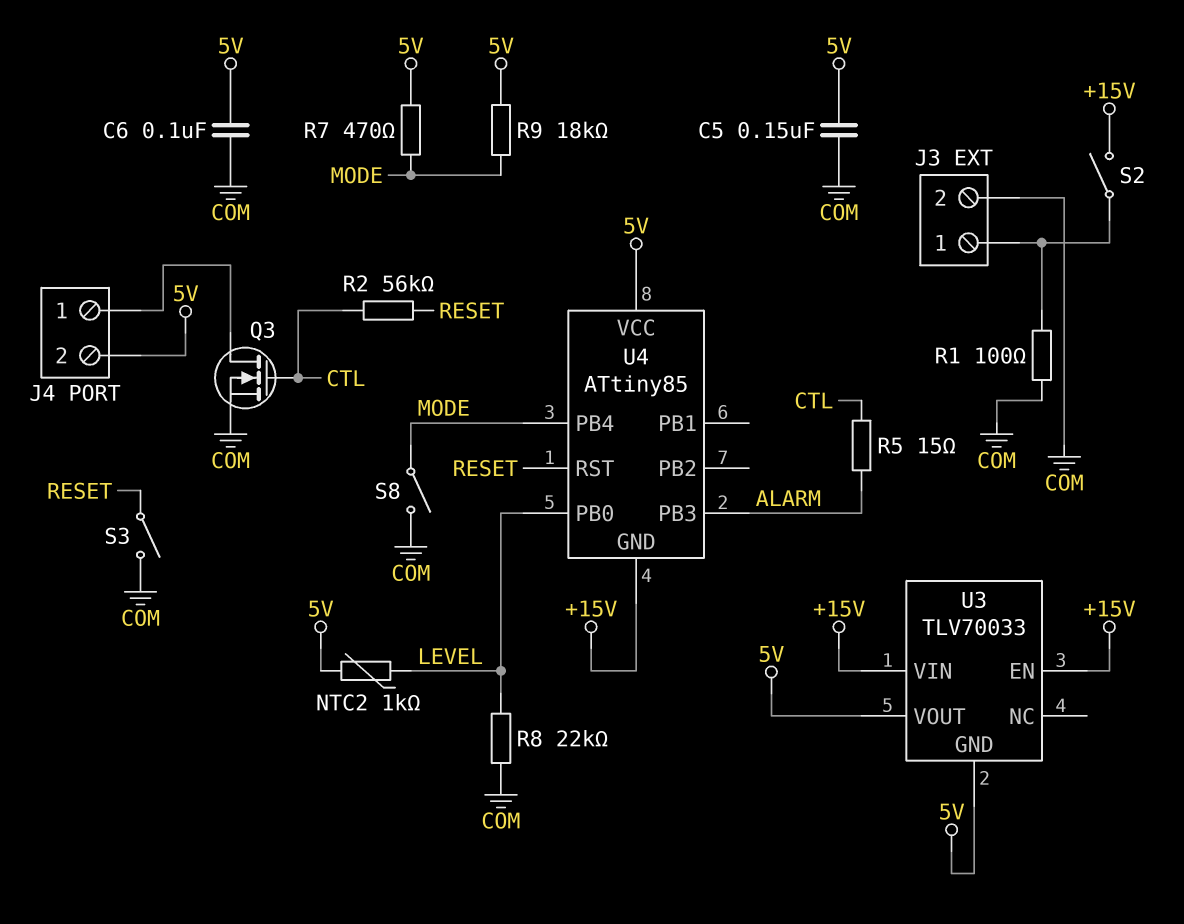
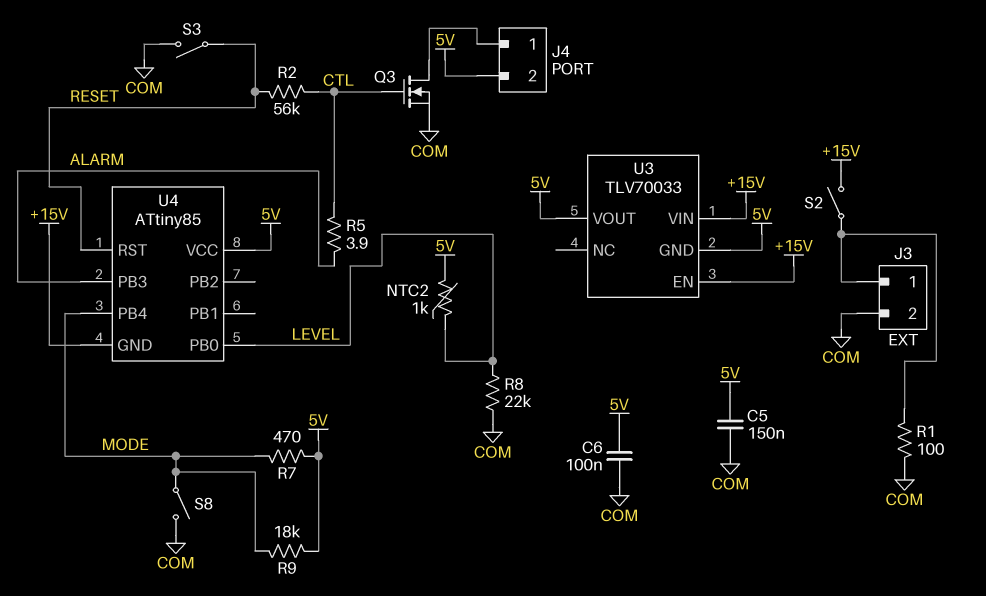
R5: 15 (ALARM, CTL) -> 3.9 (ALARM, CTL)

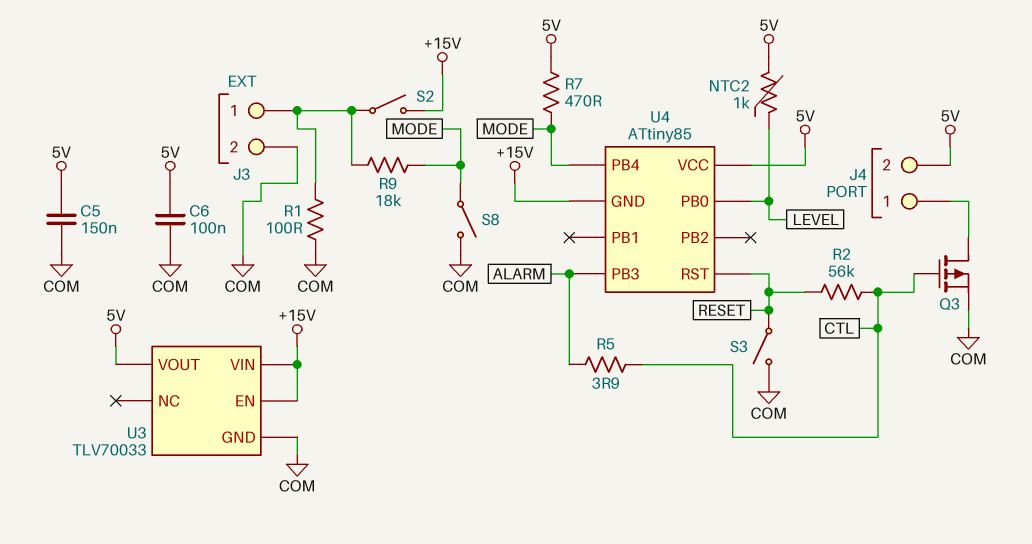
Q3: NMOS (G CTL, D J4/1, S COM) -> PMOS (G CTL, D J4/1, S COM)
R8: 22k (COM, LEVEL) -> none
R9: 18k (5V, MODE) -> 18k (J3/1, MODE)
U3 pin GND: 5V -> COM

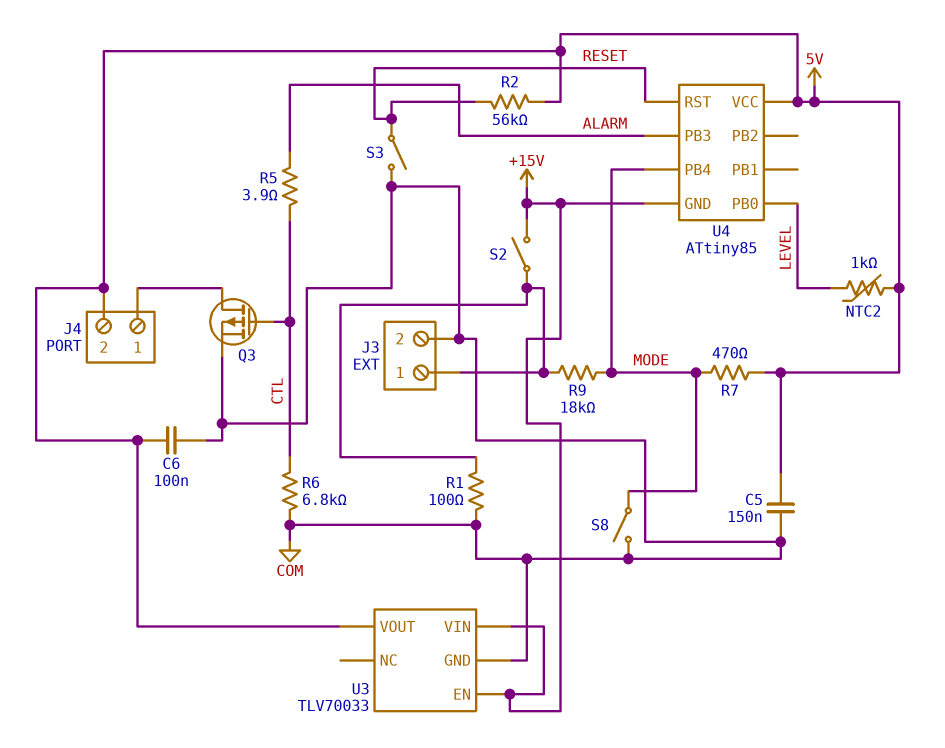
R2: 56k (CTL, RESET) -> 56k (5V, RESET)
R6: none -> 6.8k (COM, CTL)

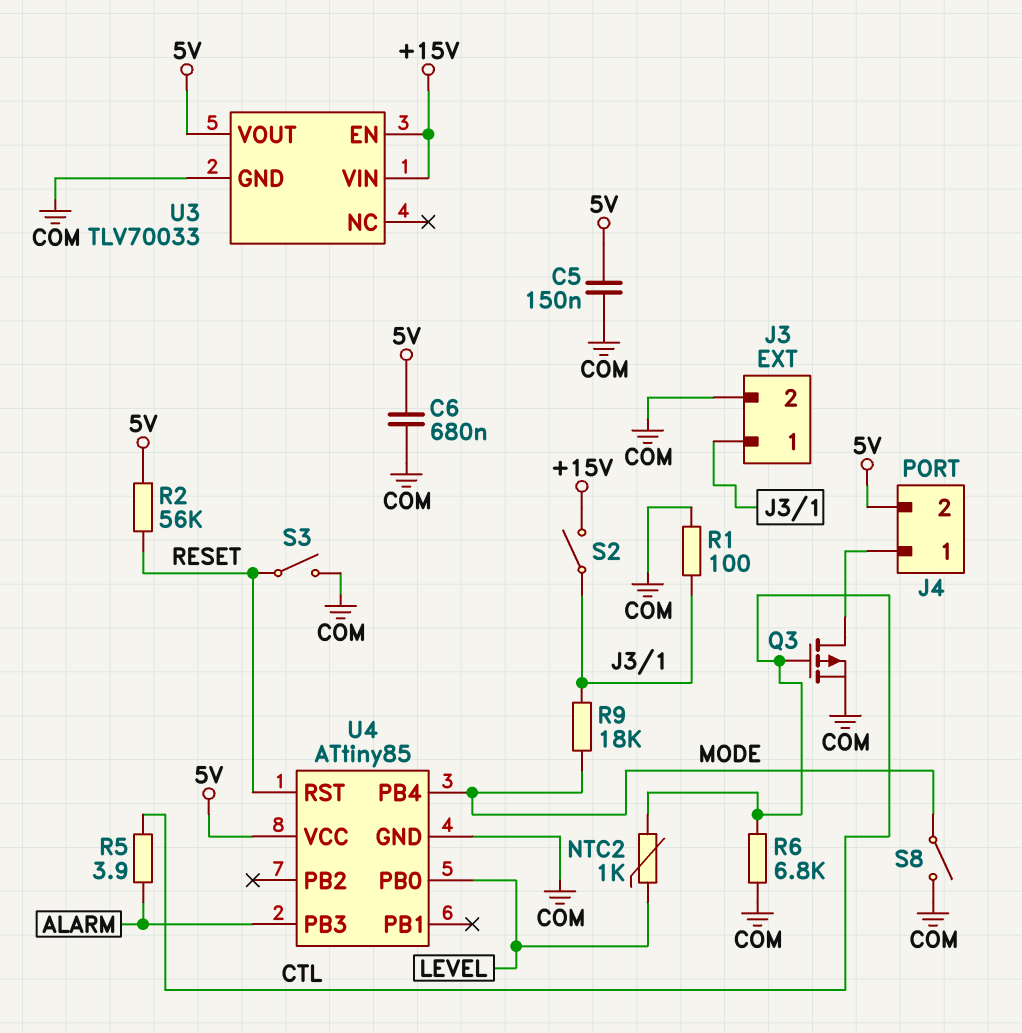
C6: 100nF (5V, COM) -> 680nF (5V, COM)
NTC2: 1k (5V, LEVEL) -> 1k (CTL, LEVEL)
R7: 470 (5V, MODE) -> none
U4 pin GND: +15V -> COM

